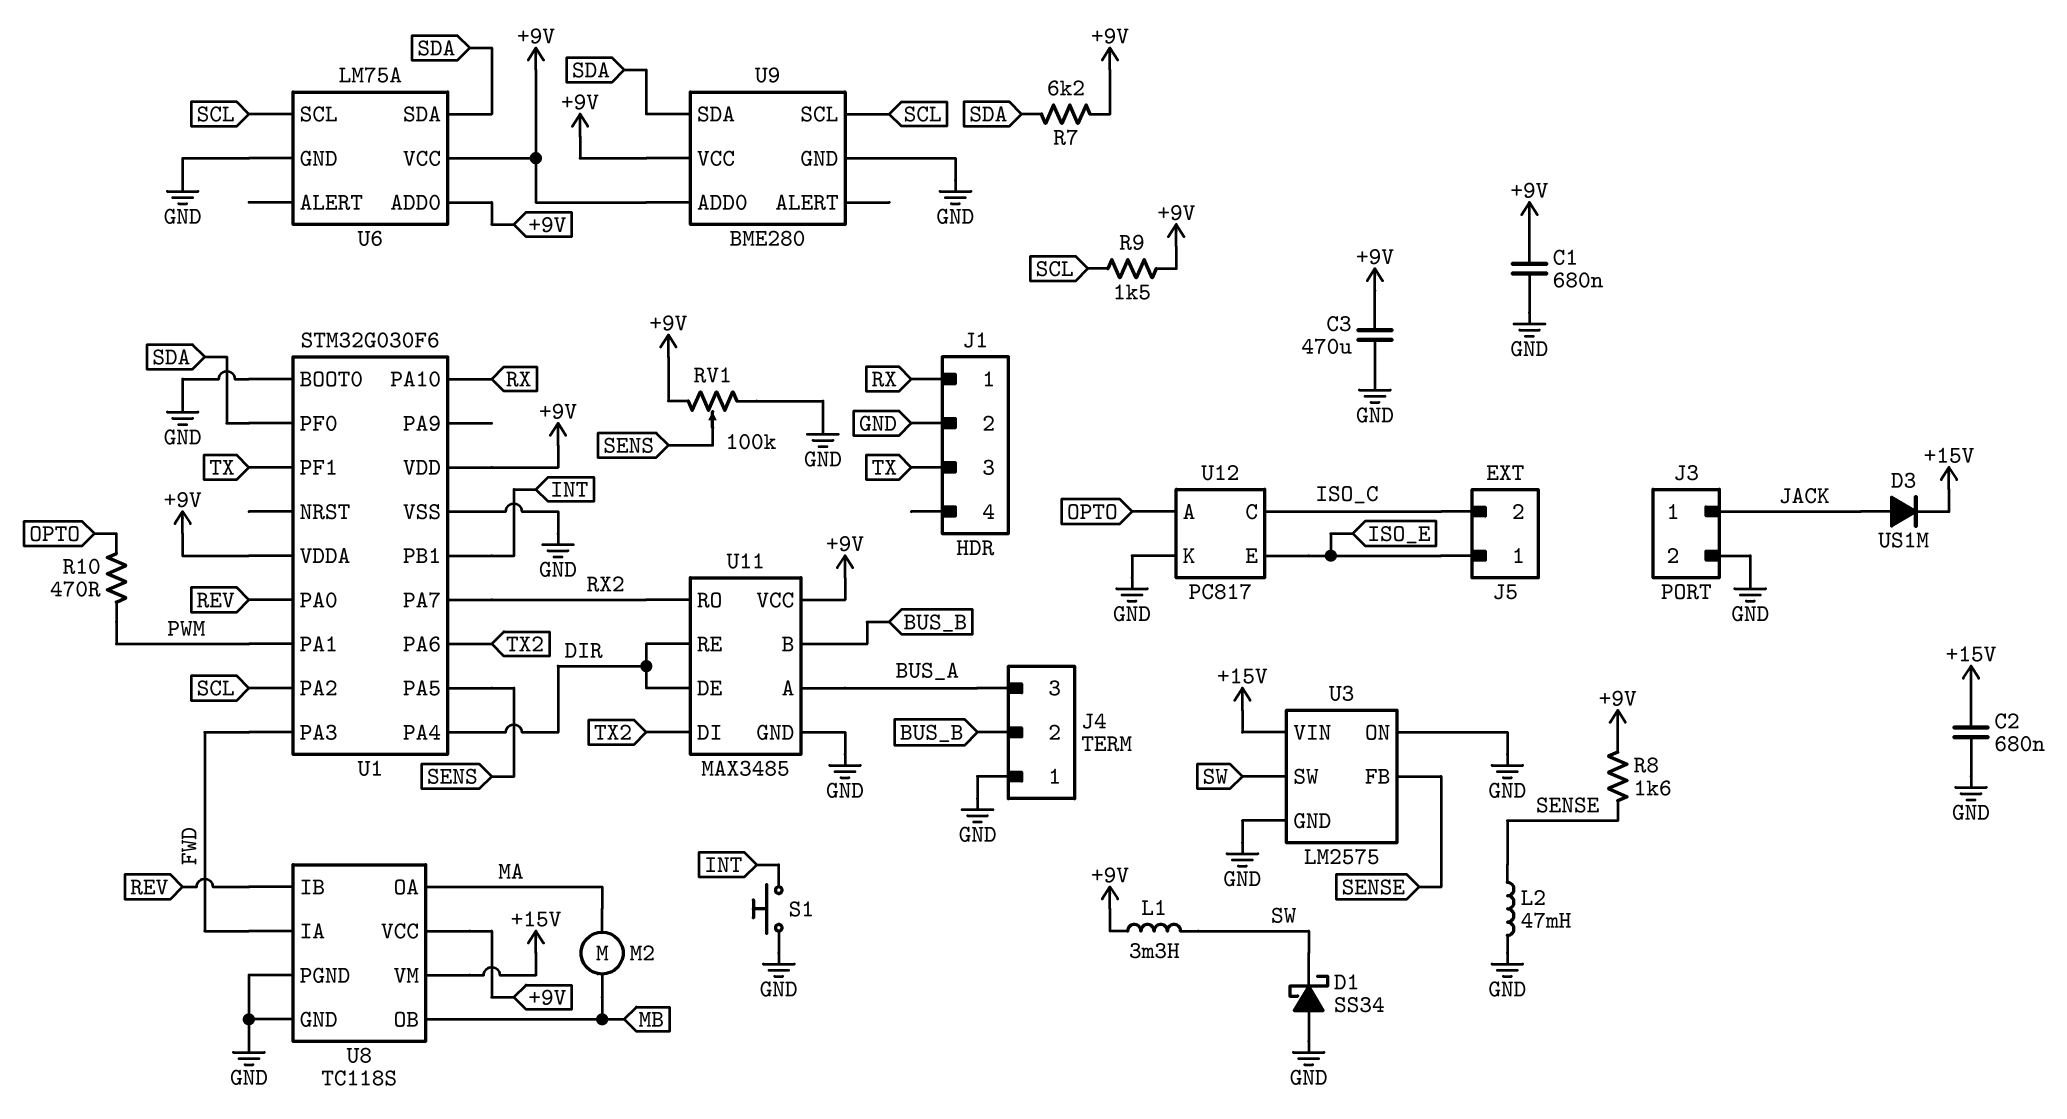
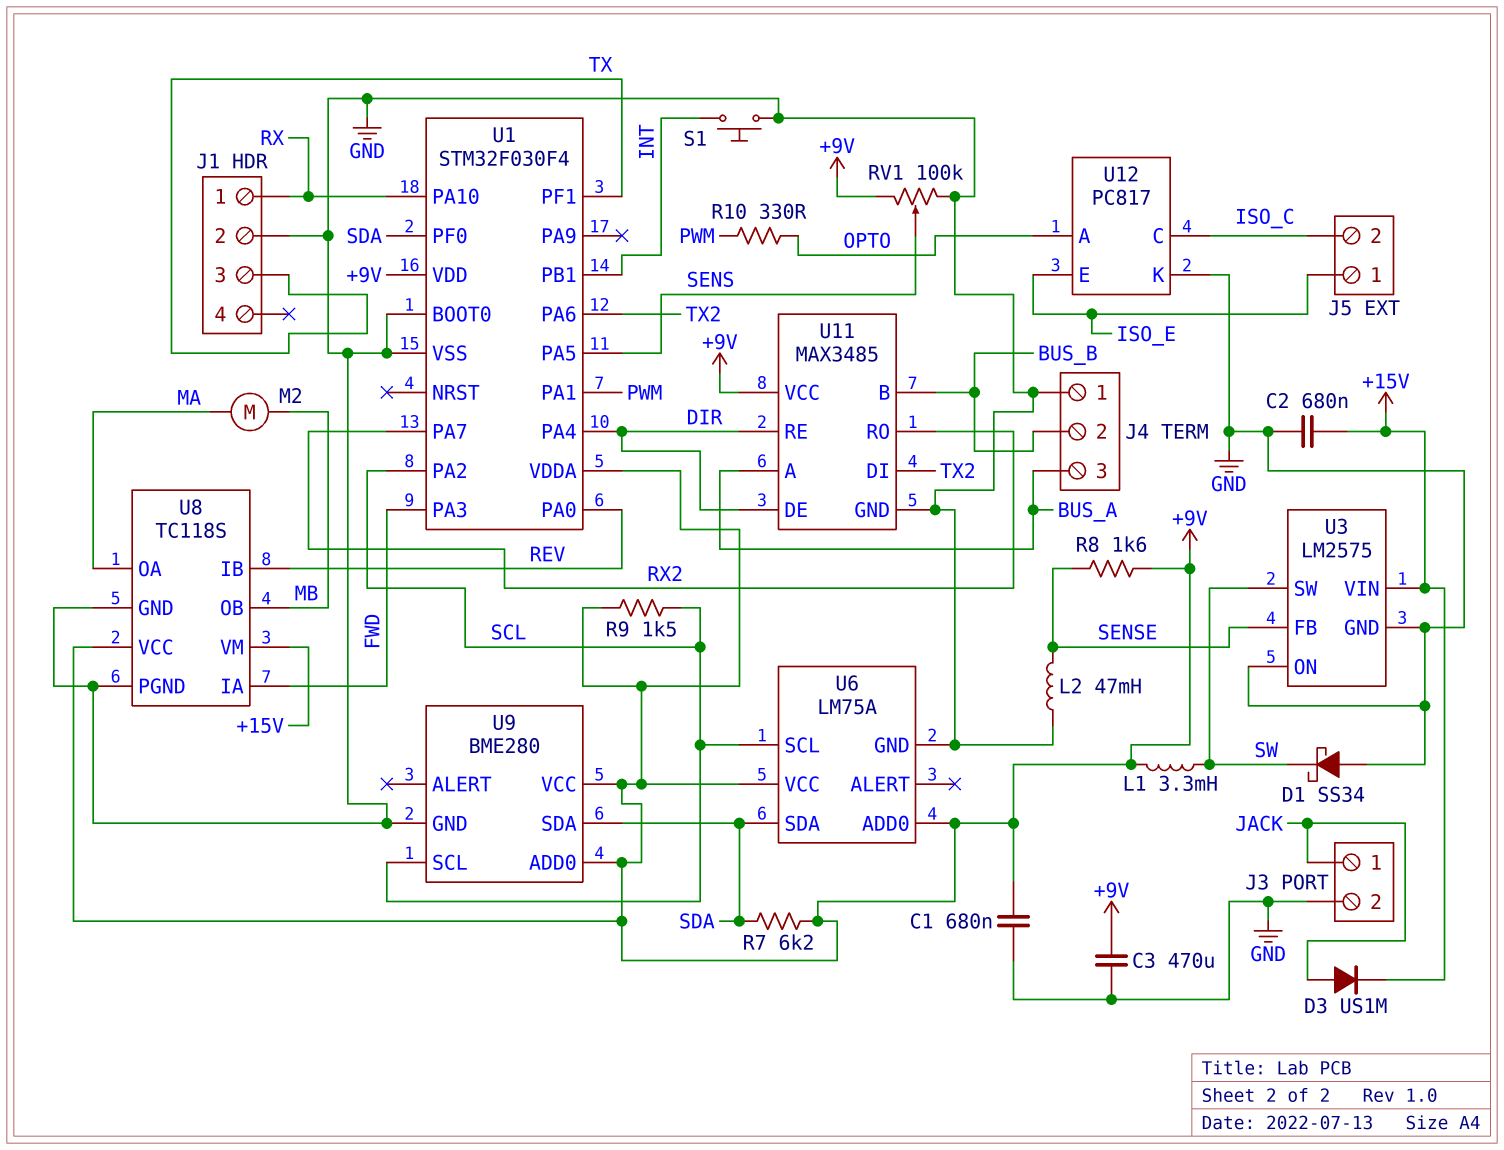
R10: 470 (OPTO, PWM) -> 330 (OPTO, PWM)
U1: STM32G030F6 -> STM32F030F4

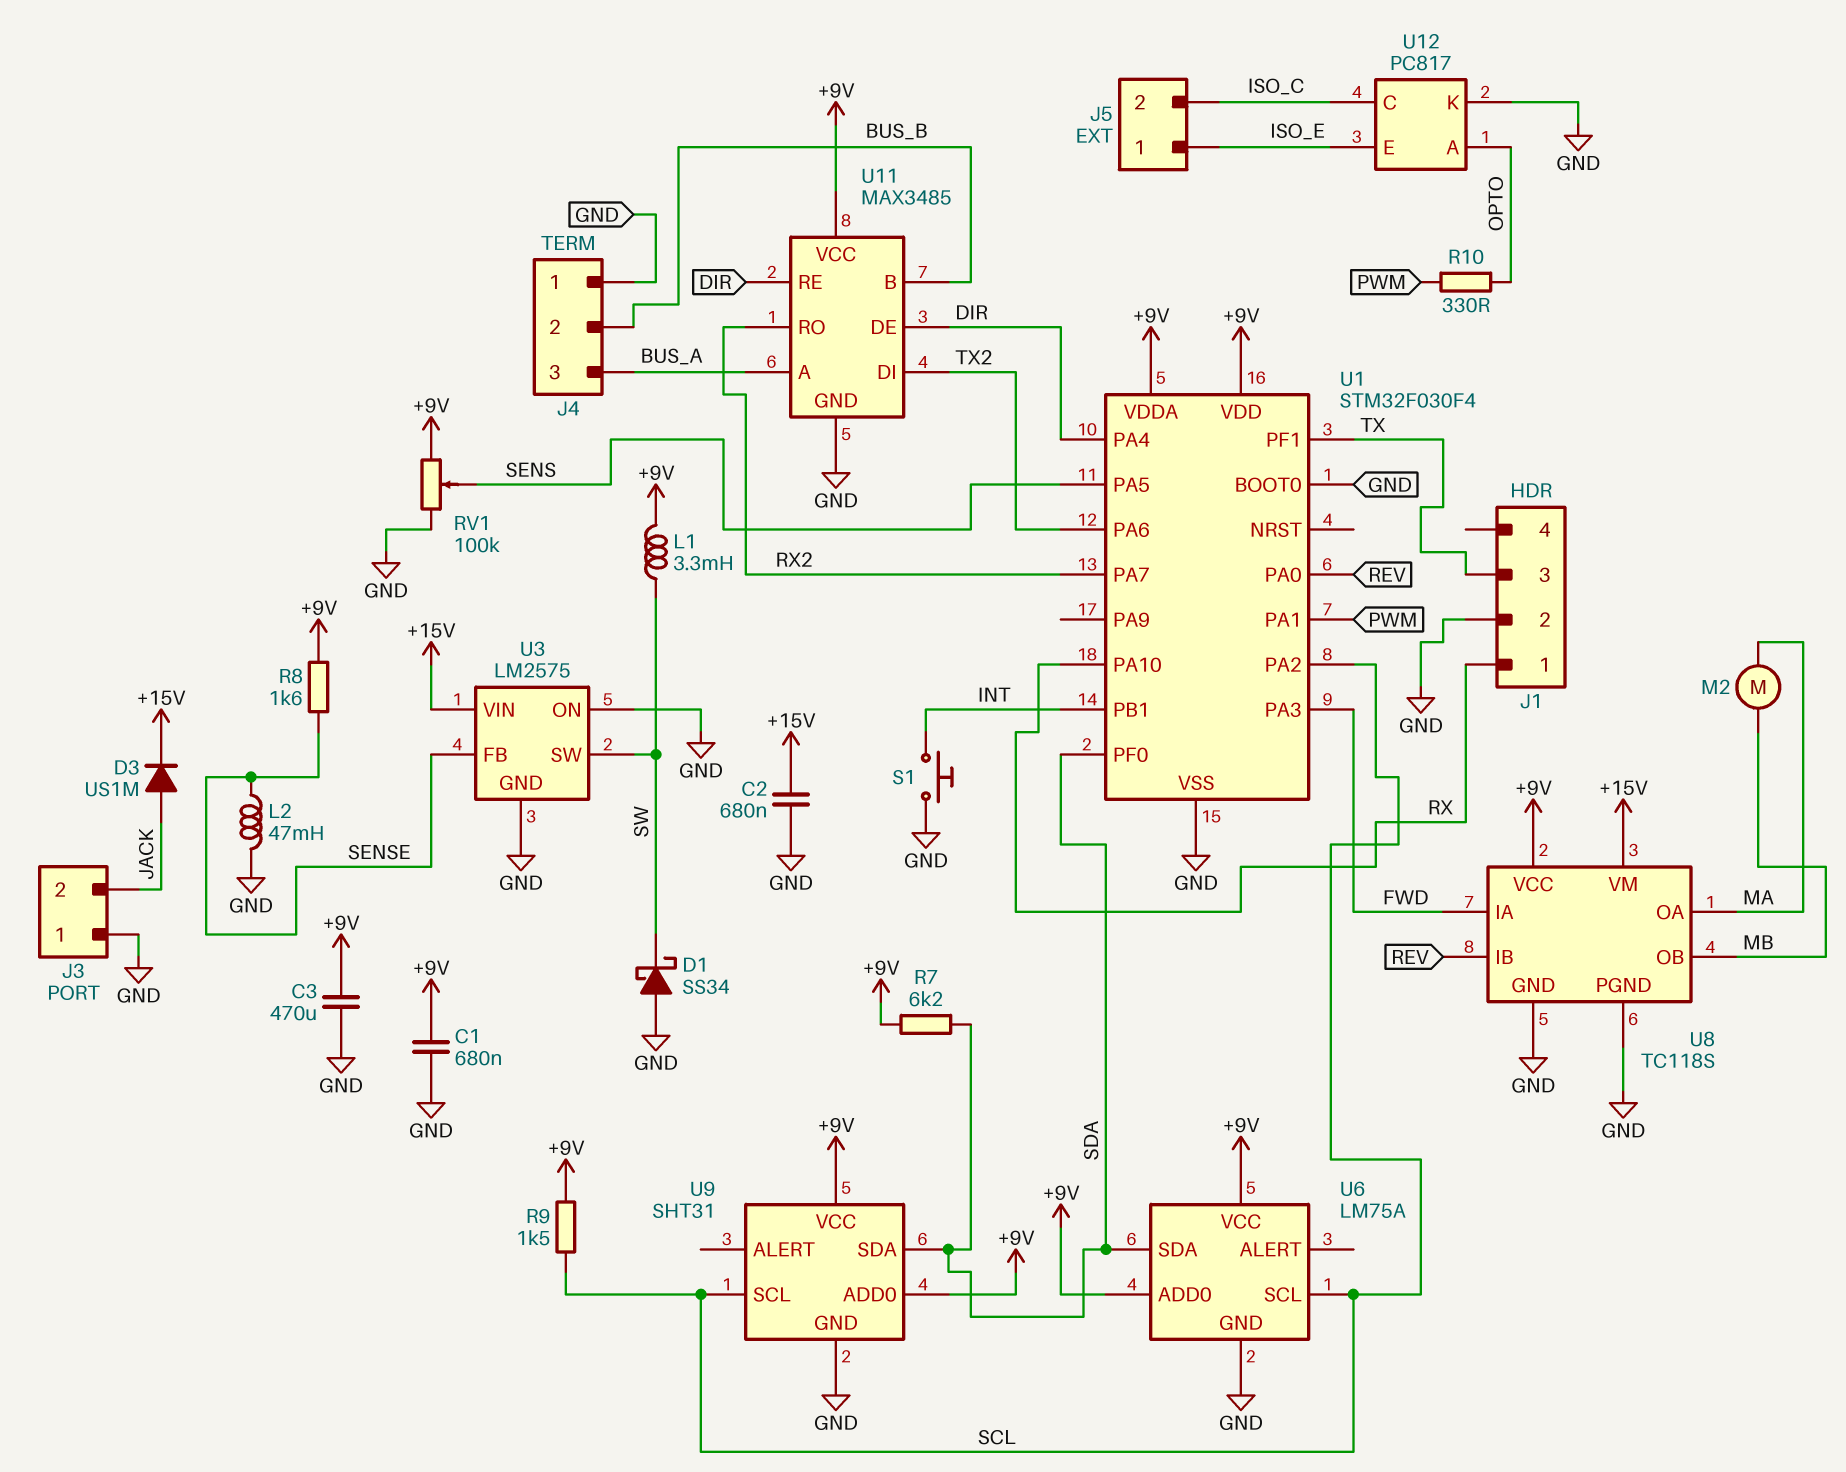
J3 pin 1: JACK -> GND
J3 pin 2: GND -> JACK
U9: BME280 -> SHT31

